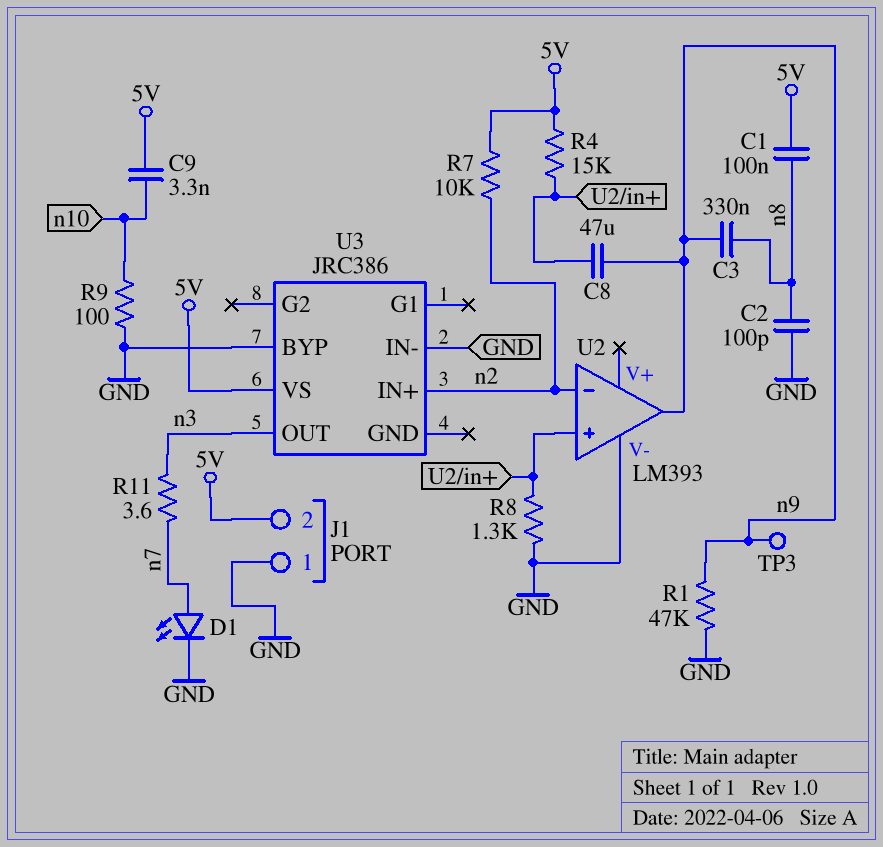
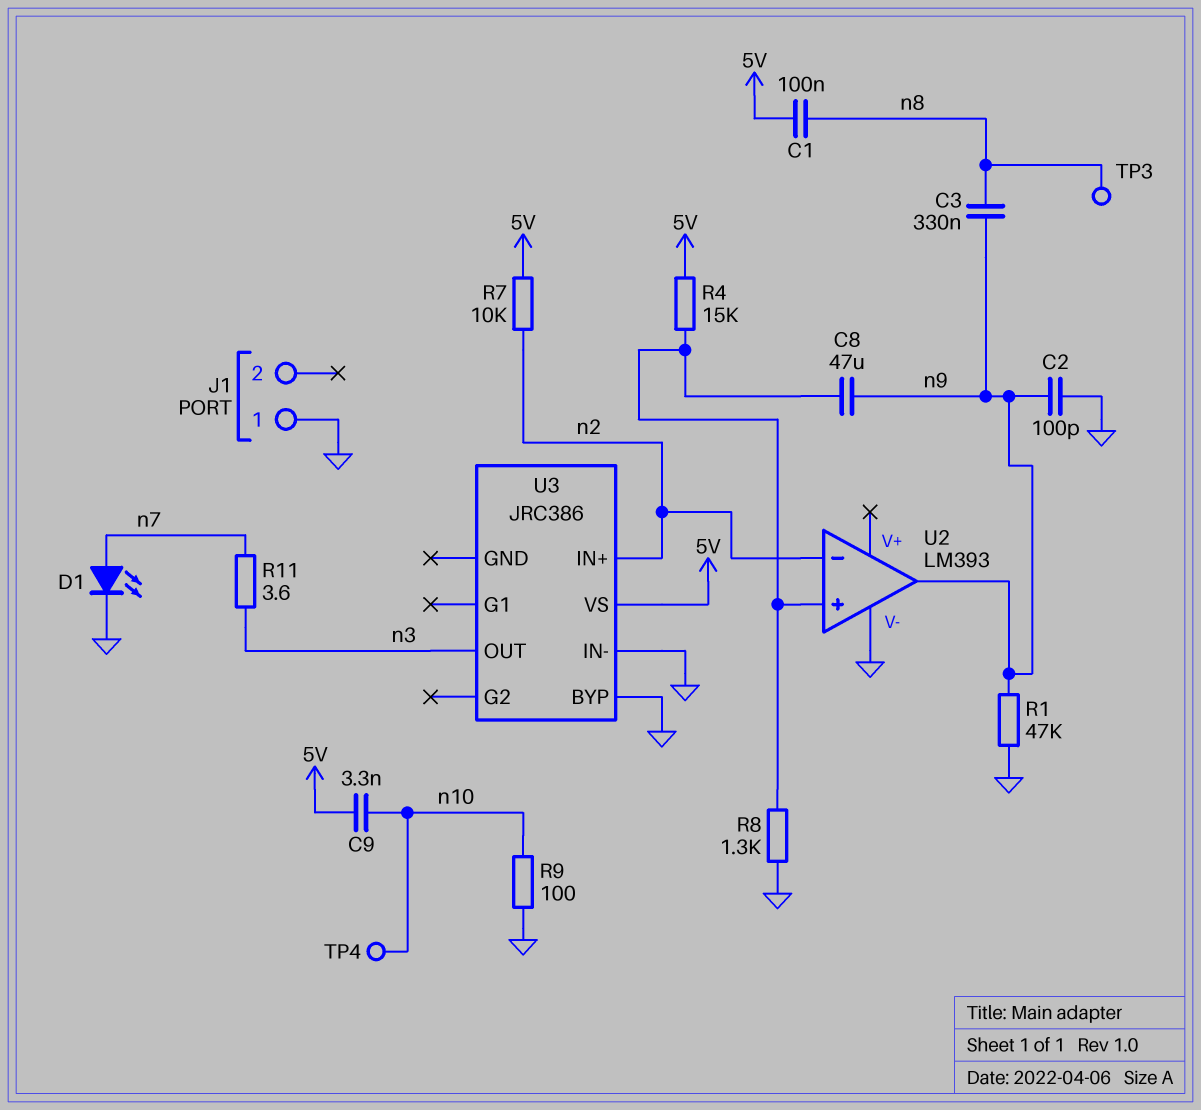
C2: 100pF (GND, n8) -> 100pF (GND, n9)
J1 pin 2: 5V -> none
TP3: test point (n9) -> test point (n8)
TP4: none -> test point (n10)

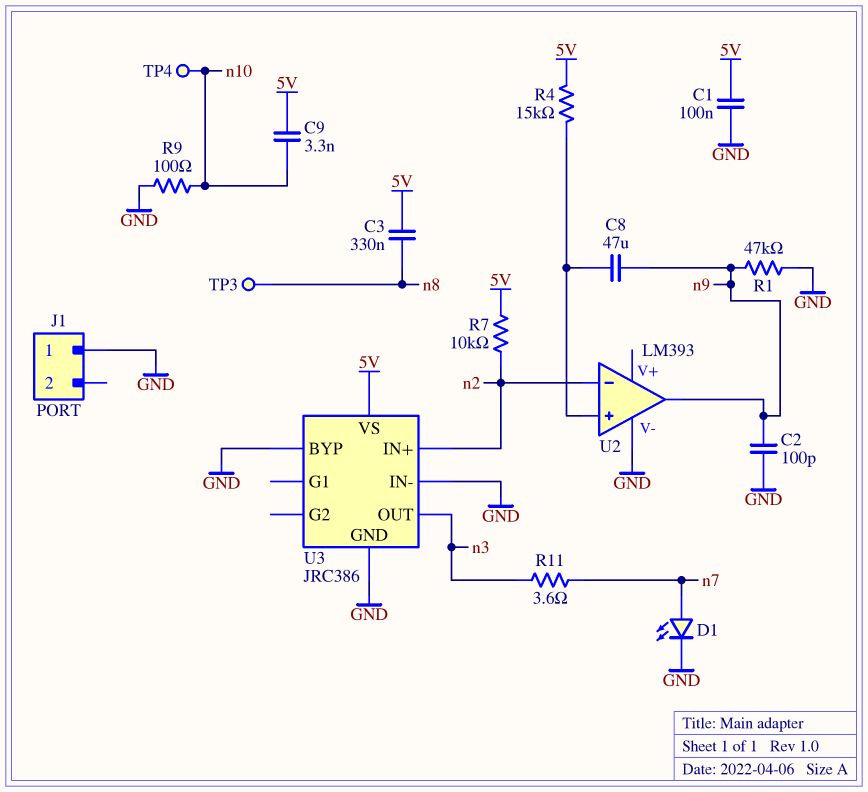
C1: 100nF (5V, n8) -> 100nF (5V, GND)
C3: 330nF (n8, n9) -> 330nF (5V, n8)
R8: 1.3k (GND, U2/in+) -> none
U3 pin GND: none -> GND

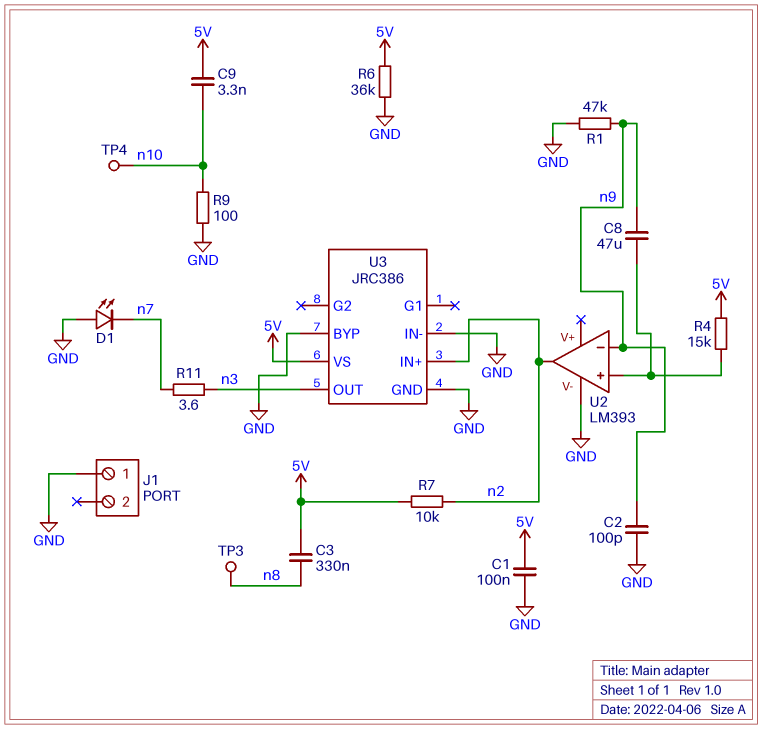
D1: LED (A n7, K GND) -> LED (A GND, K n7)
R6: none -> 36k (5V, GND)
U2 pin in-: n2 -> n9
U2 pin out: n9 -> n2

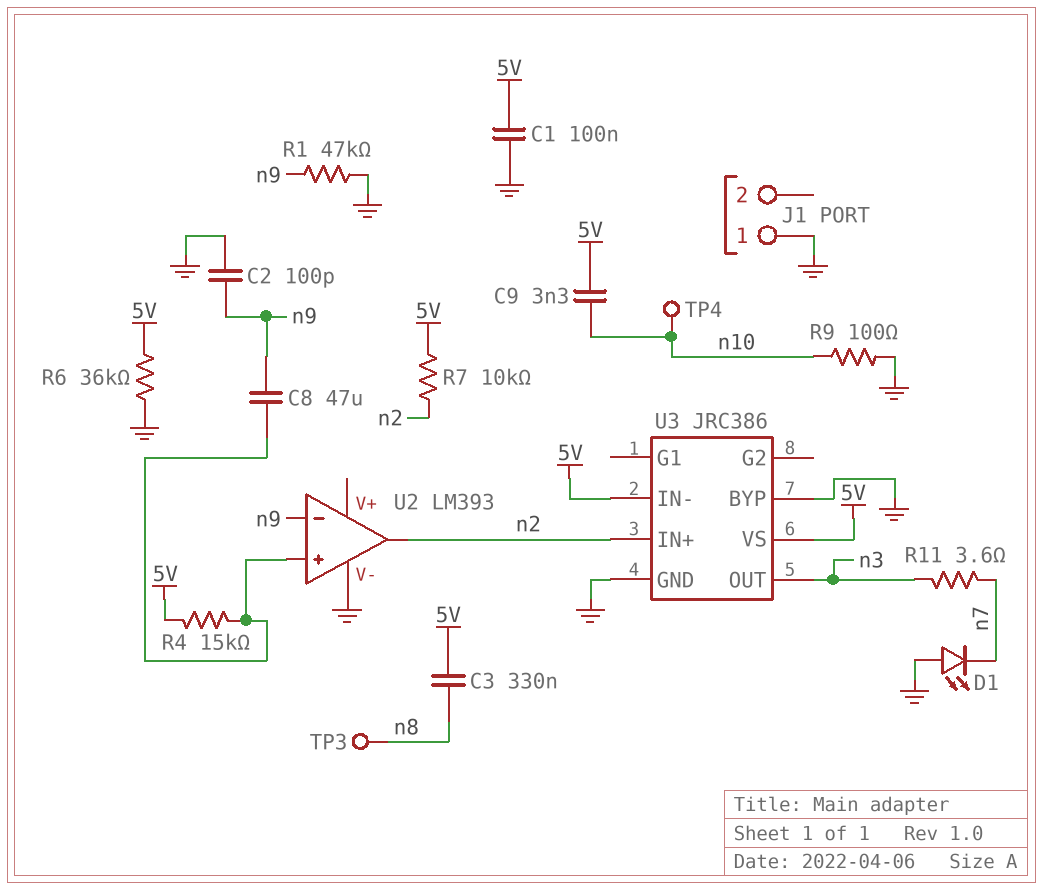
U3 pin IN-: GND -> 5V

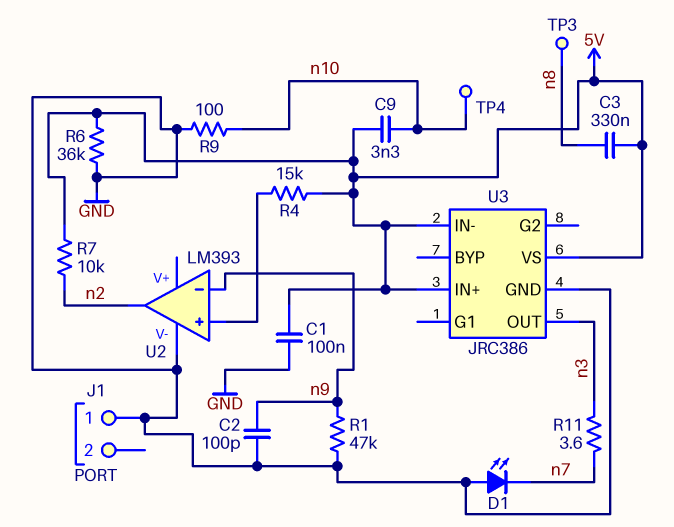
C8: 47uF (U2/in+, n9) -> none
U3 pin BYP: GND -> none
U3 pin IN+: n2 -> 5V

